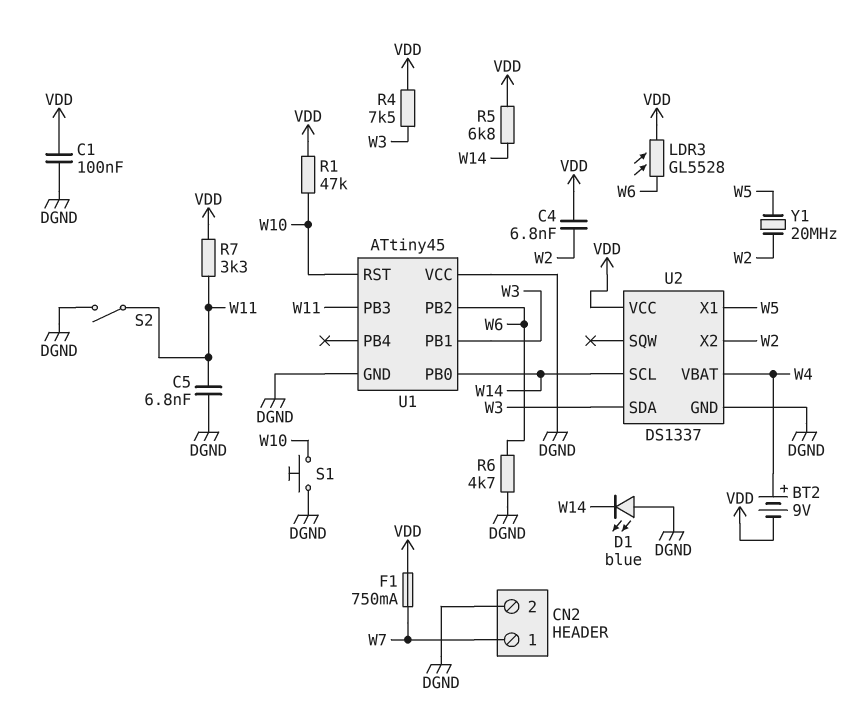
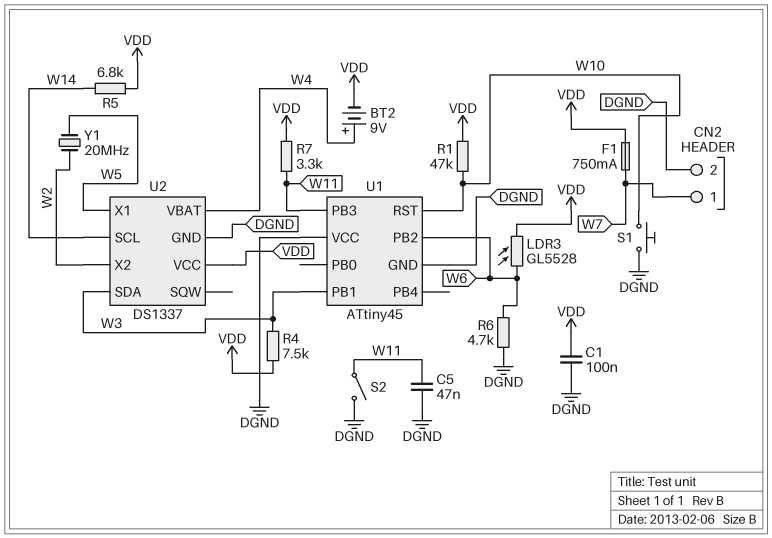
C4: 6.8nF (VDD, W2) -> none
C5: 6.8nF (DGND, W11) -> 47nF (DGND, W11)
D1: LED blue (A DGND, K W14) -> none
U1 pin PB0: W14 -> none

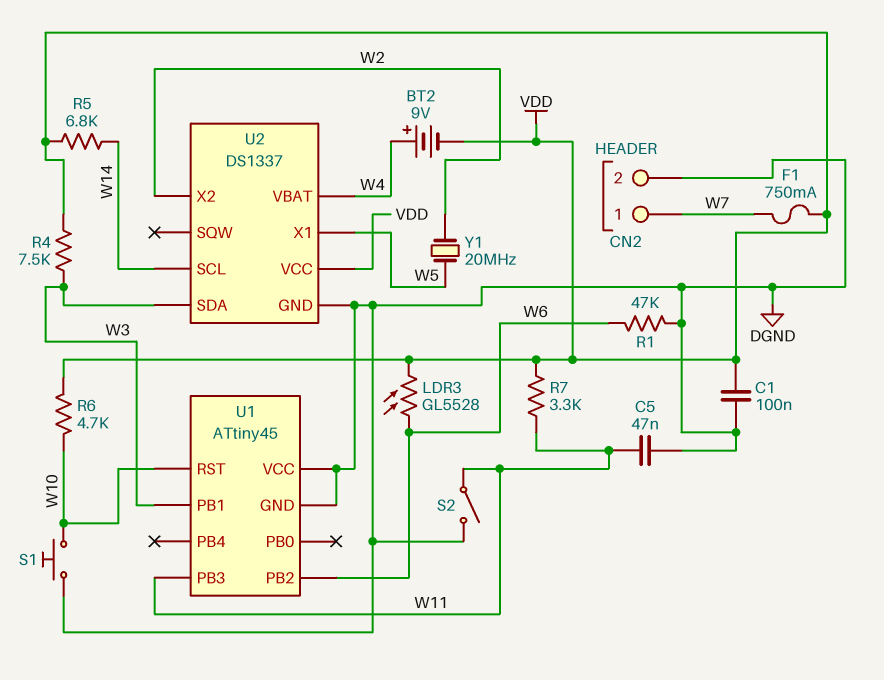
R1: 47k (VDD, W10) -> 47k (DGND, W6)
R6: 4.7k (DGND, W6) -> 4.7k (VDD, W10)

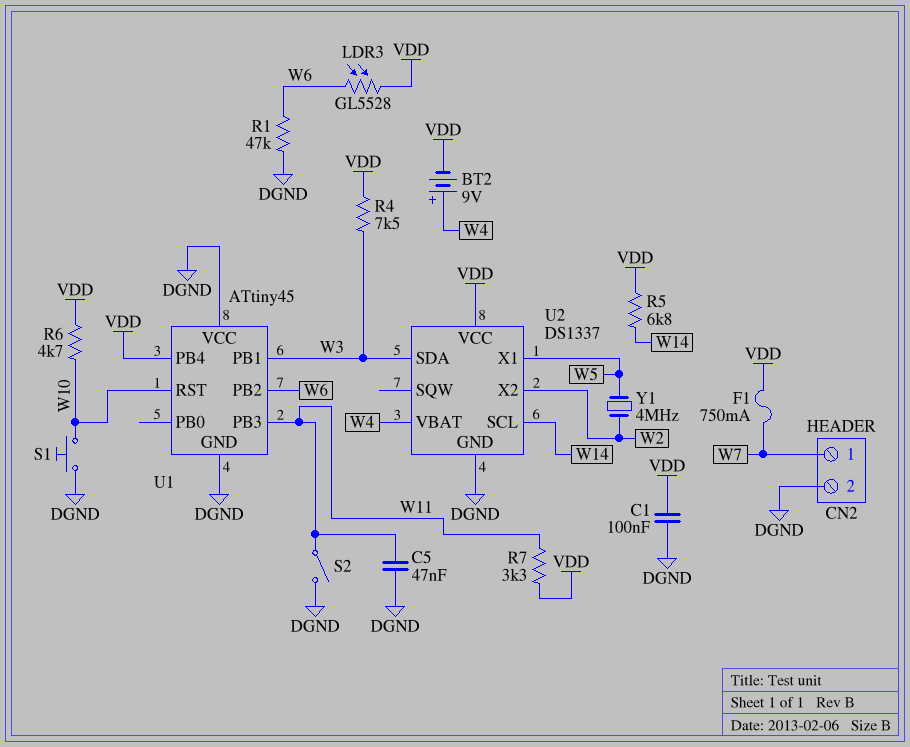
U1 pin PB4: none -> VDD
Y1: 20MHz (W2, W5) -> 4MHz (W2, W5)

